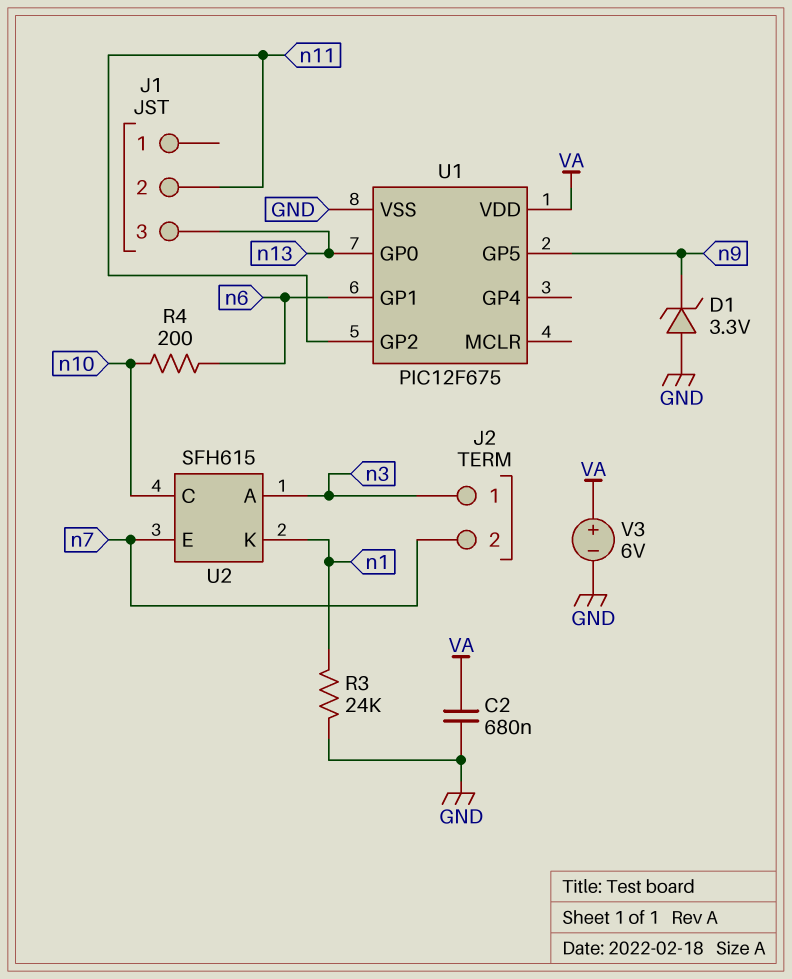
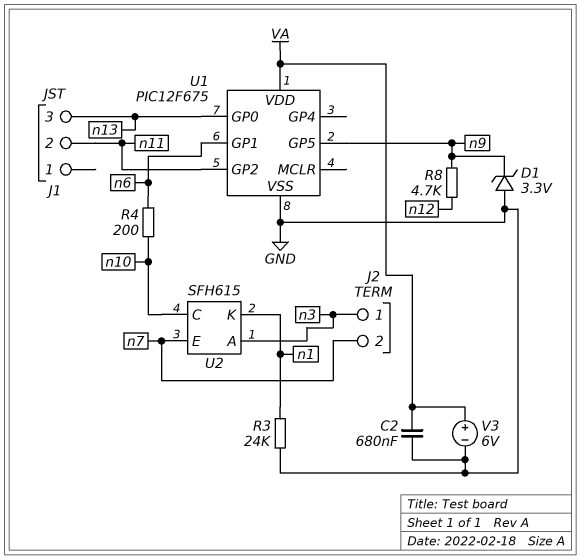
R8: none -> 4.7k (n9, n12)

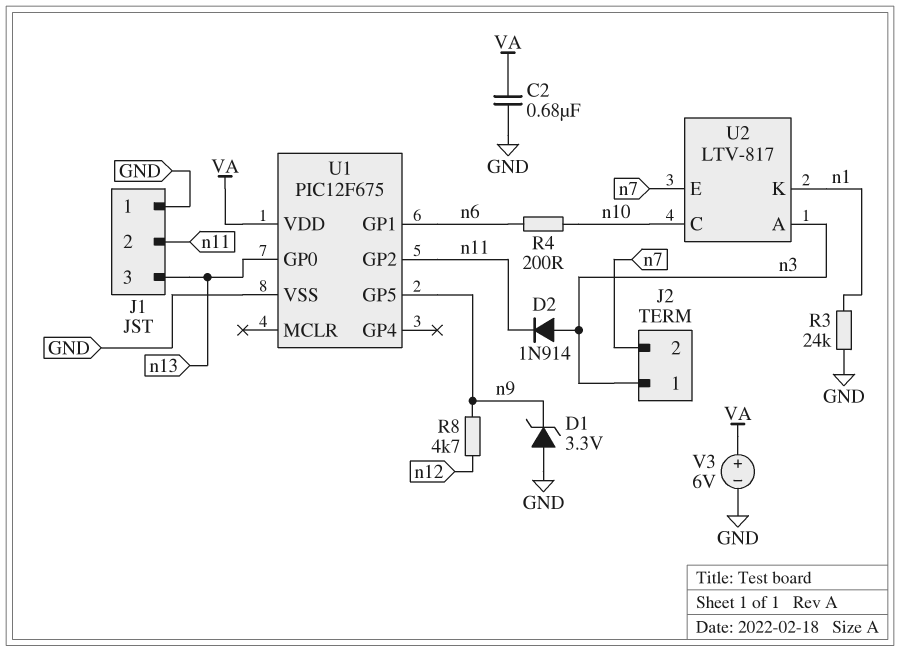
D2: none -> diode 1N914 (A n3, K n11)
J1 pin 1: none -> GND
U2: SFH615 -> LTV-817

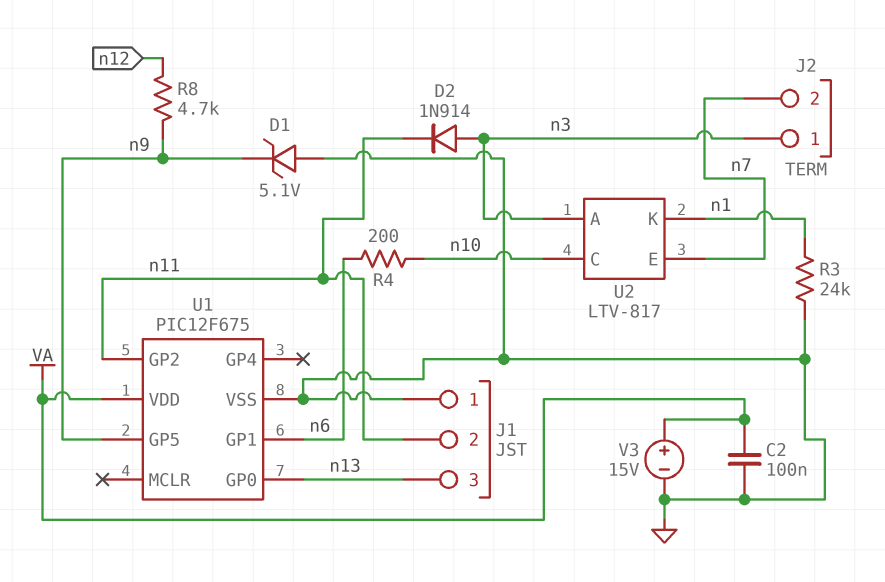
C2: 680nF (GND, VA) -> 100nF (GND, VA)
D1: zener 3.3V (A GND, K n9) -> zener 5.1V (A GND, K n9)
V3: 6V (plus VA, minus GND) -> 15V (plus VA, minus GND)

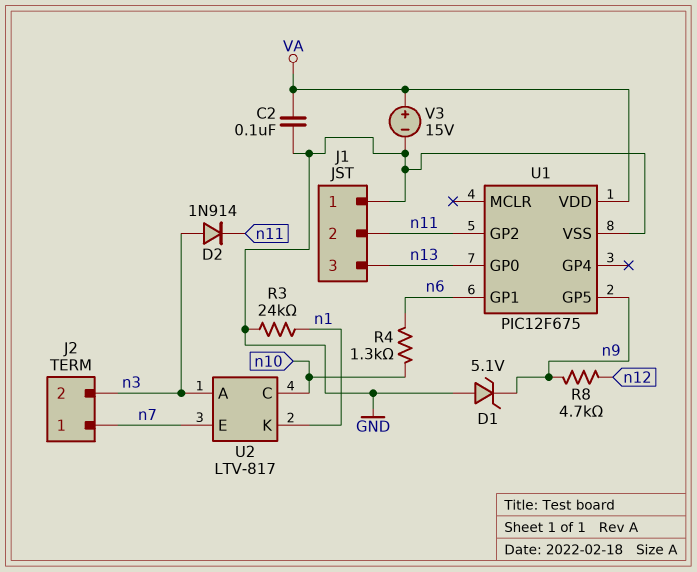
J2 pin 1: n3 -> n7
J2 pin 2: n7 -> n3
R4: 200 (n6, n10) -> 1.3k (n6, n10)

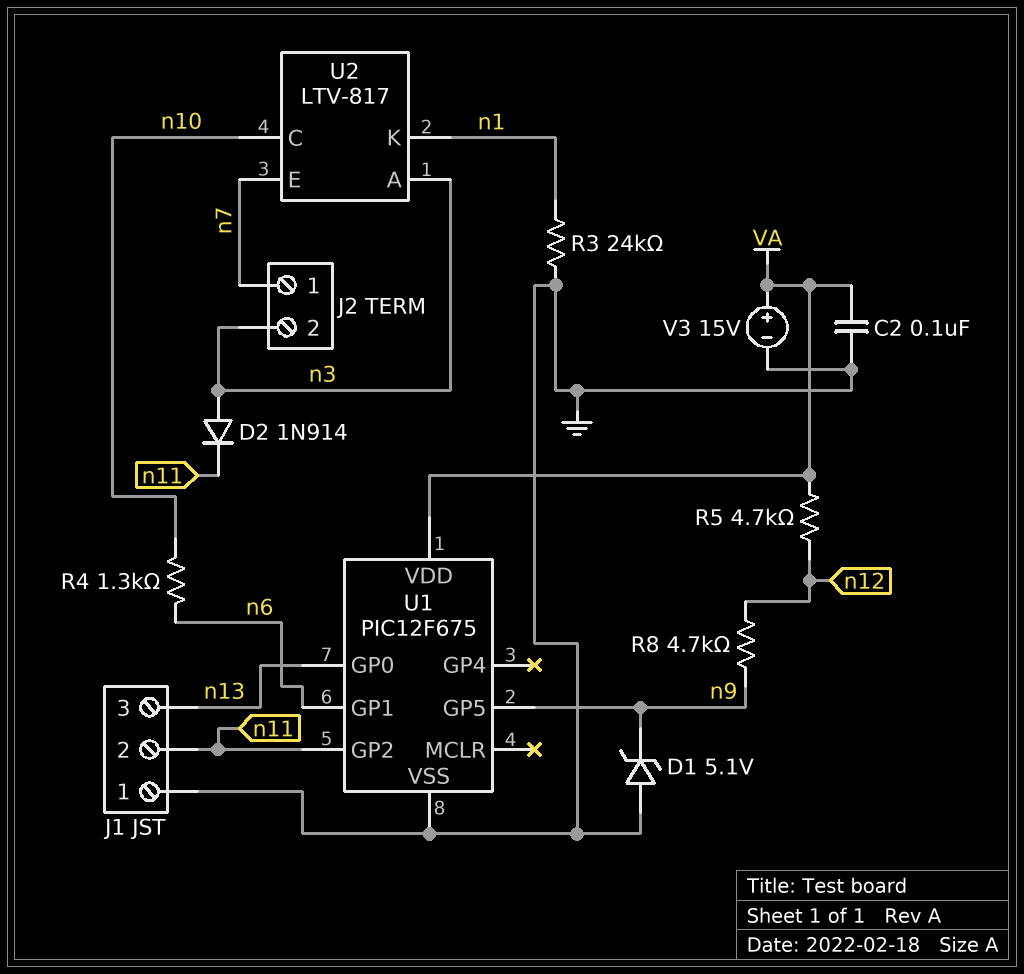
R5: none -> 4.7k (VA, n12)

